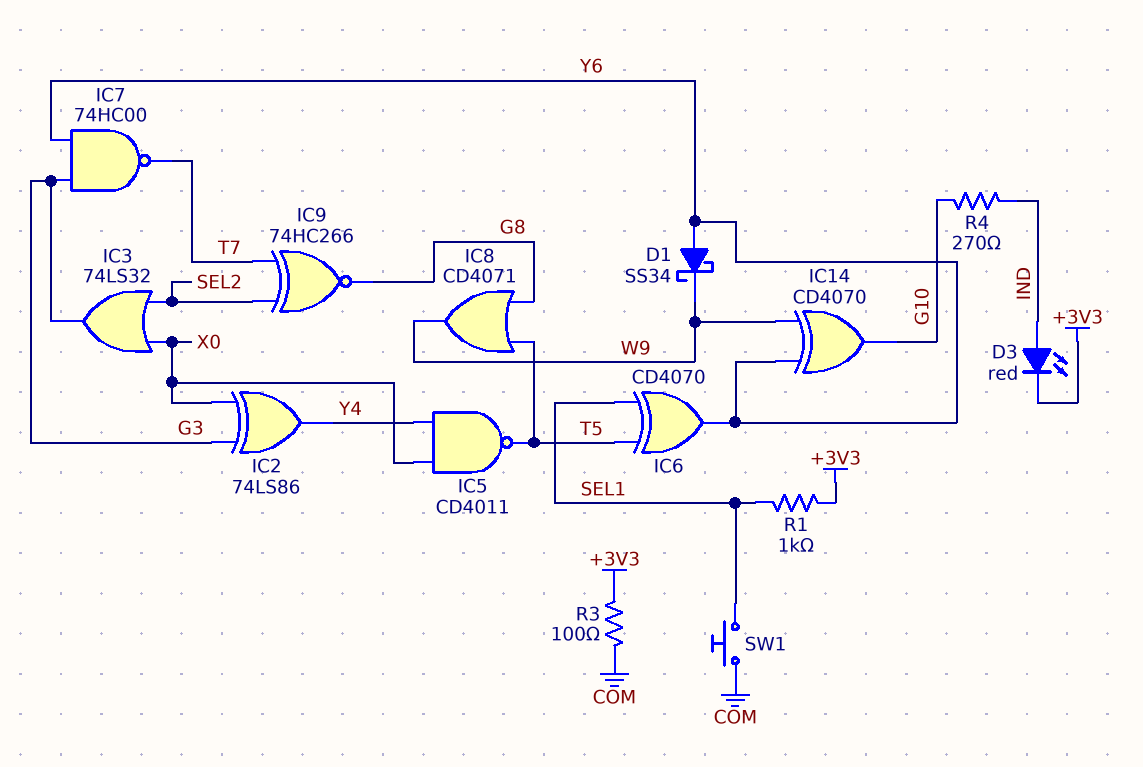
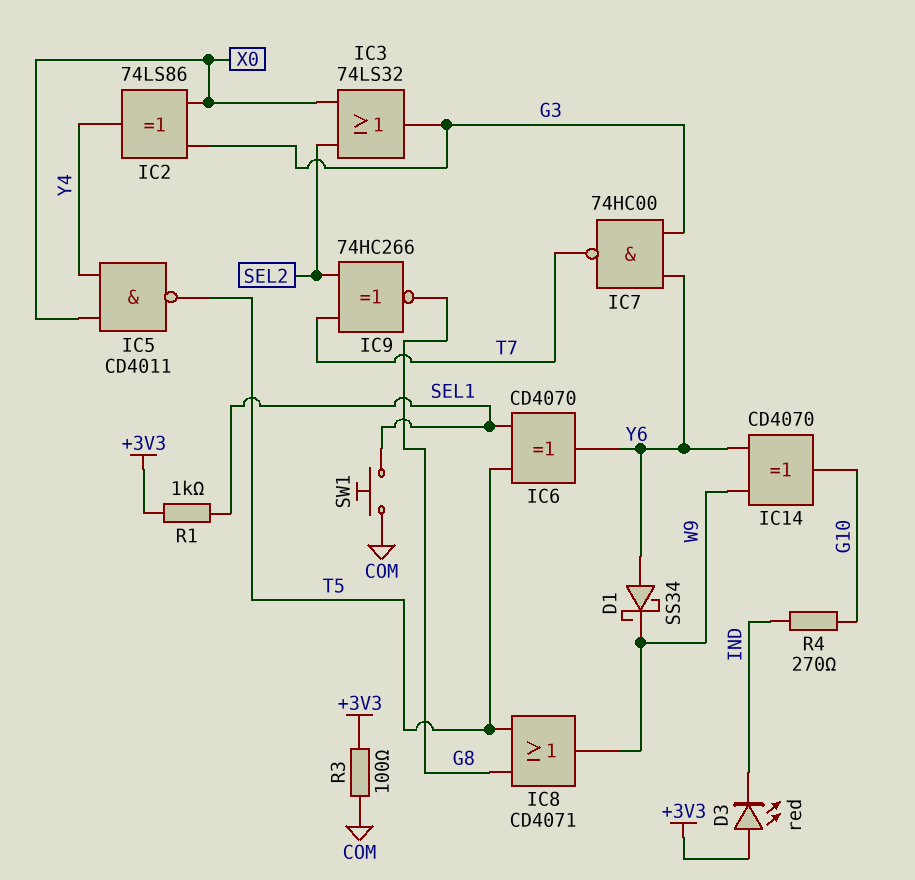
D3: LED red (A IND, K +3V3) -> LED red (A +3V3, K IND)

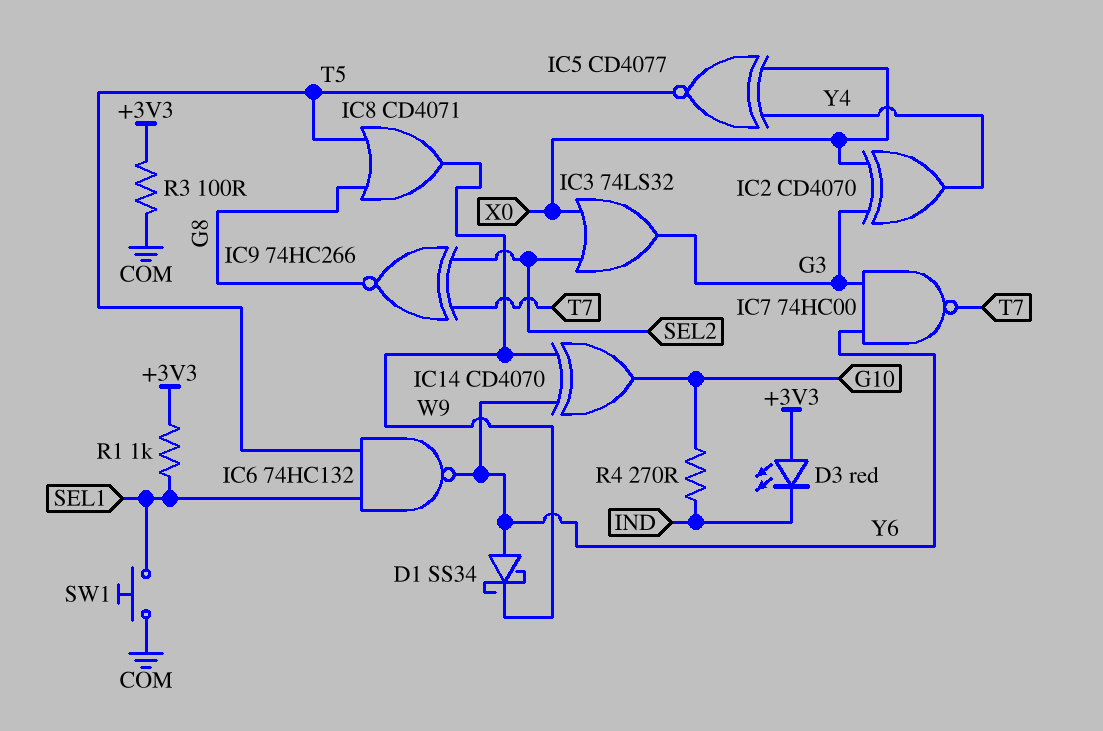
IC2: XOR 74LS86 (in G3, in X0, out Y4) -> XOR CD4070 (in G3, in X0, out Y4)
IC5: NAND CD4011 (in X0, in Y4, out T5) -> XNOR CD4077 (in X0, in Y4, out T5)
IC6: XOR CD4070 (in SEL1, in T5, out Y6) -> NAND 74HC132 (in SEL1, in T5, out Y6)

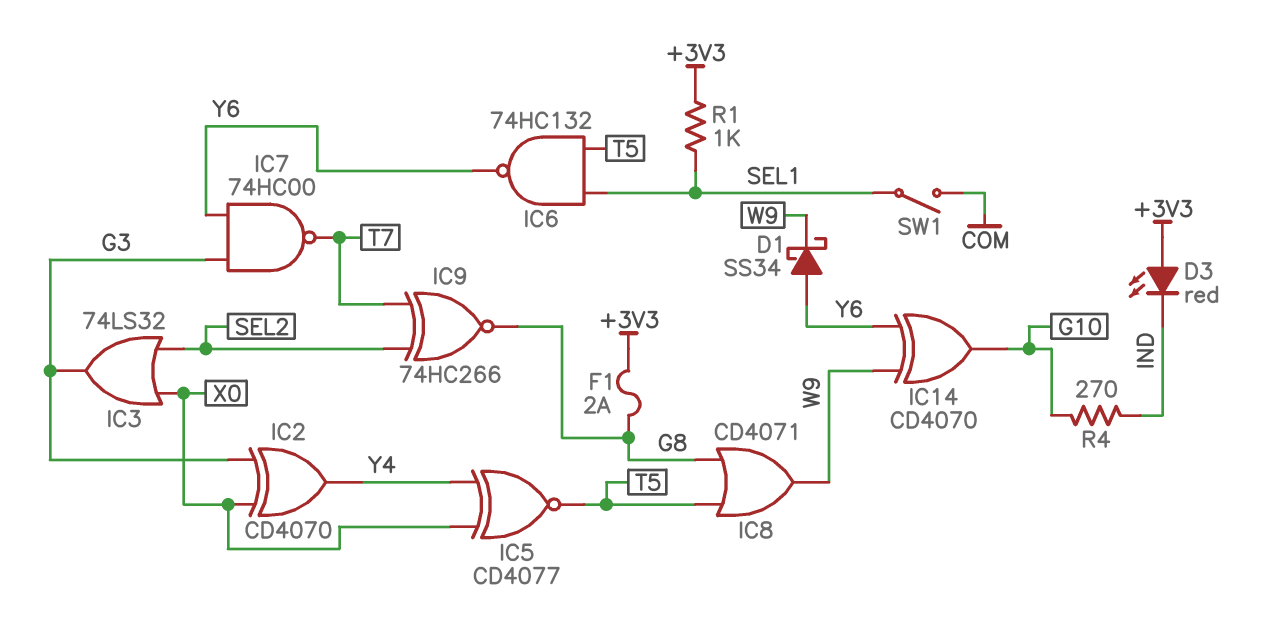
F1: none -> 2A (+3V3, G8)
R3: 100 (+3V3, COM) -> none
SW1: button (COM, SEL1) -> switch (COM, SEL1)

